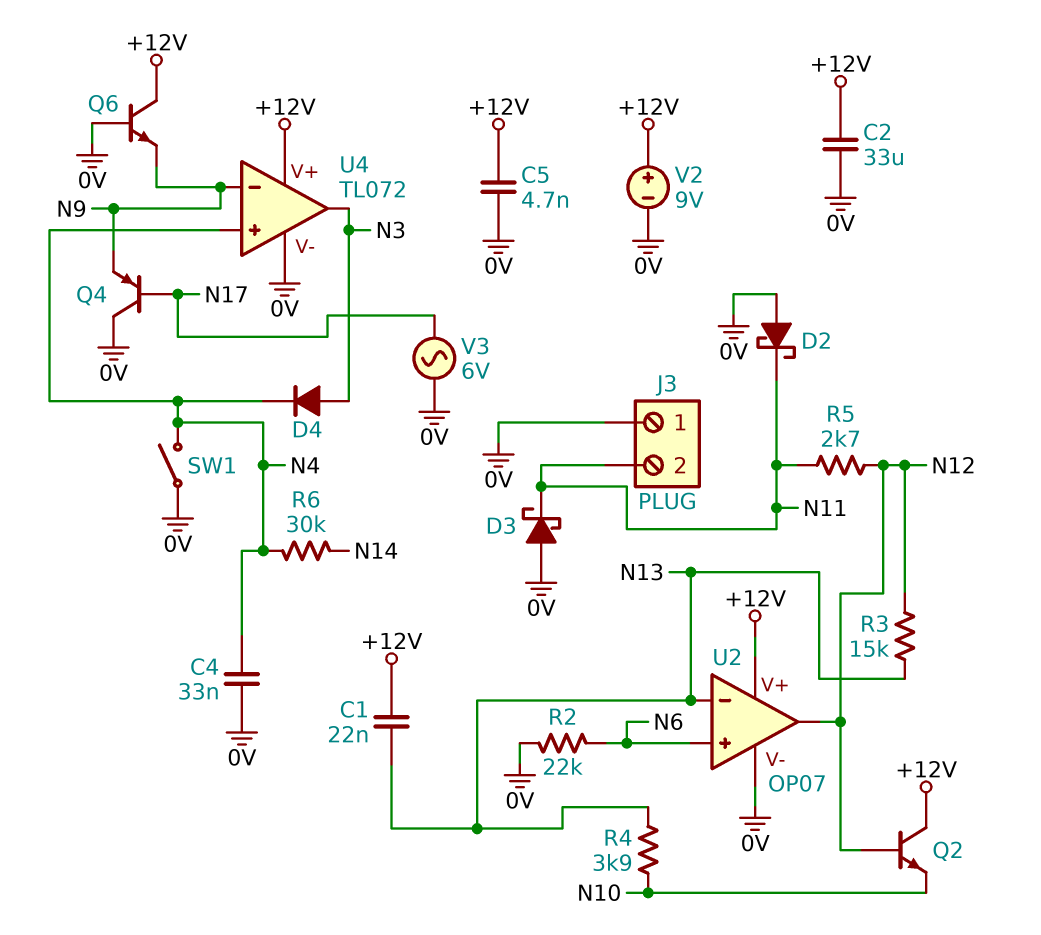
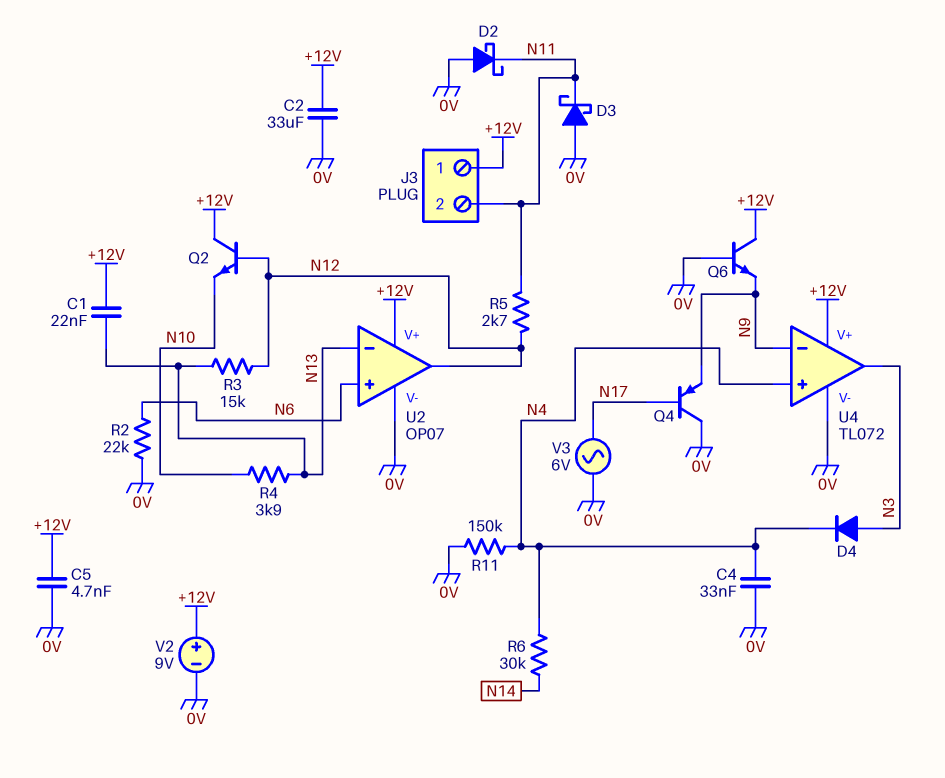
J3 pin 1: 0V -> +12V
R11: none -> 150k (0V, N4)
SW1: switch (0V, N4) -> none

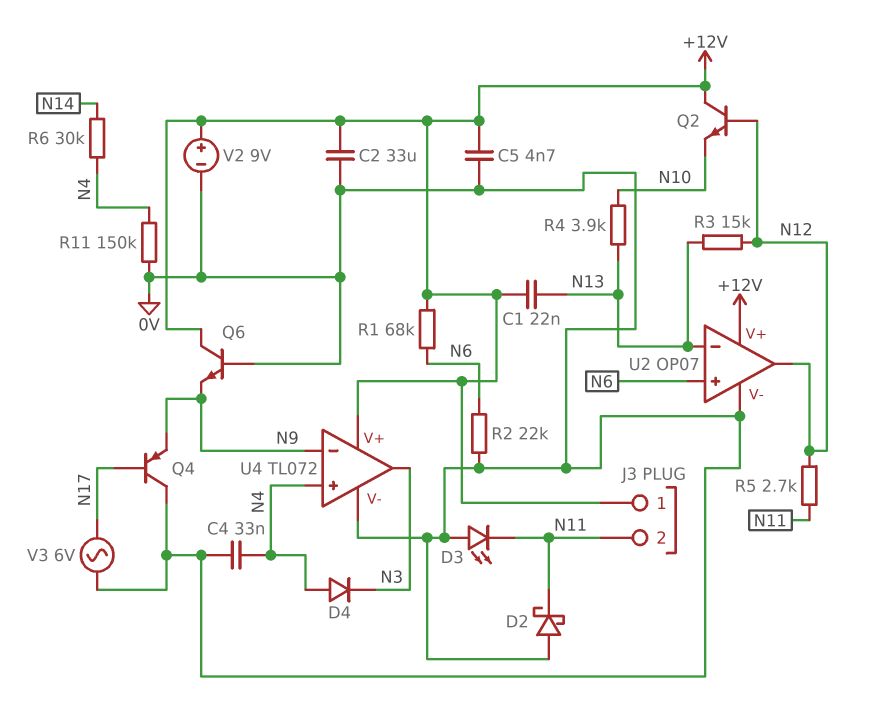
D3: schottky (A 0V, K N11) -> LED (A 0V, K N11)
D4: diode (A N3, K N4) -> diode (A N4, K N3)
R1: none -> 68k (+12V, N6)

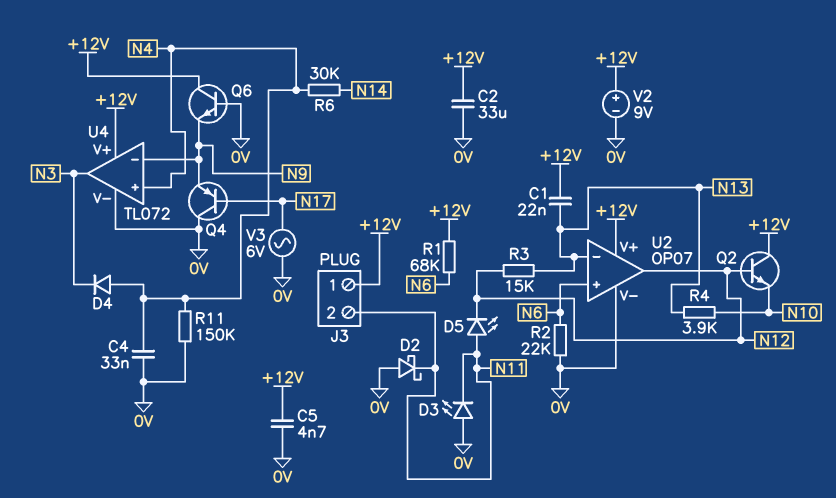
D5: none -> LED (A N11, K N12)
R5: 2.7k (N11, N12) -> none

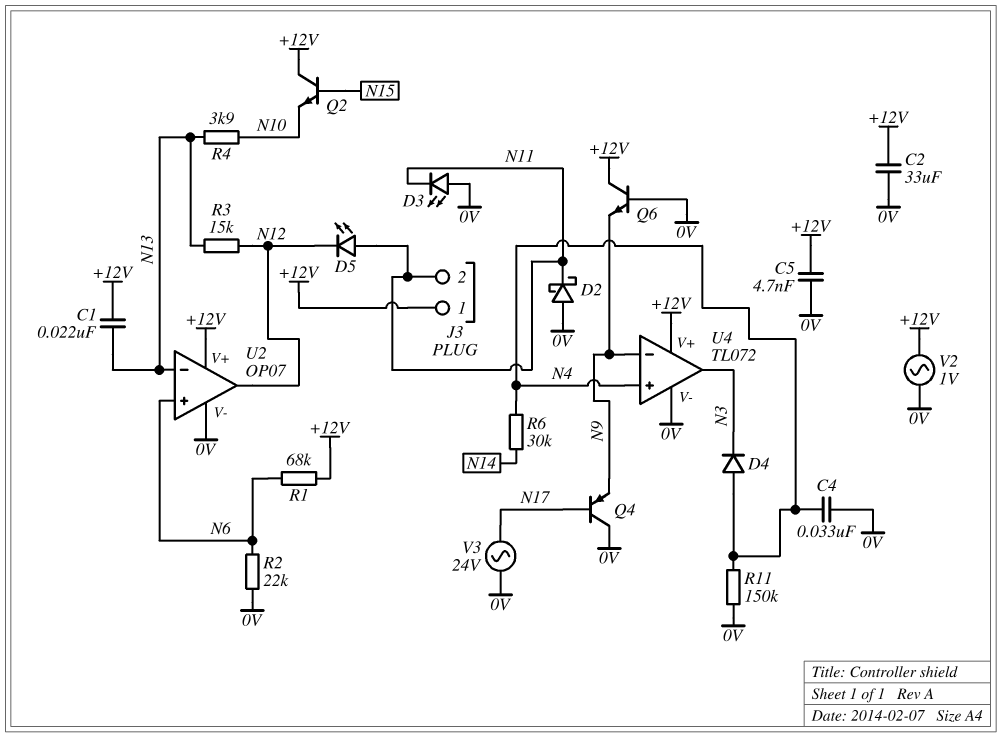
Q2: NPN (B N12, C +12V, E N10) -> NPN (B N15, C +12V, E N10)
V2: 9V (plus +12V, minus 0V) -> AC 1V (+12V, 0V)
V3: AC 6V (0V, N17) -> AC 24V (0V, N17)

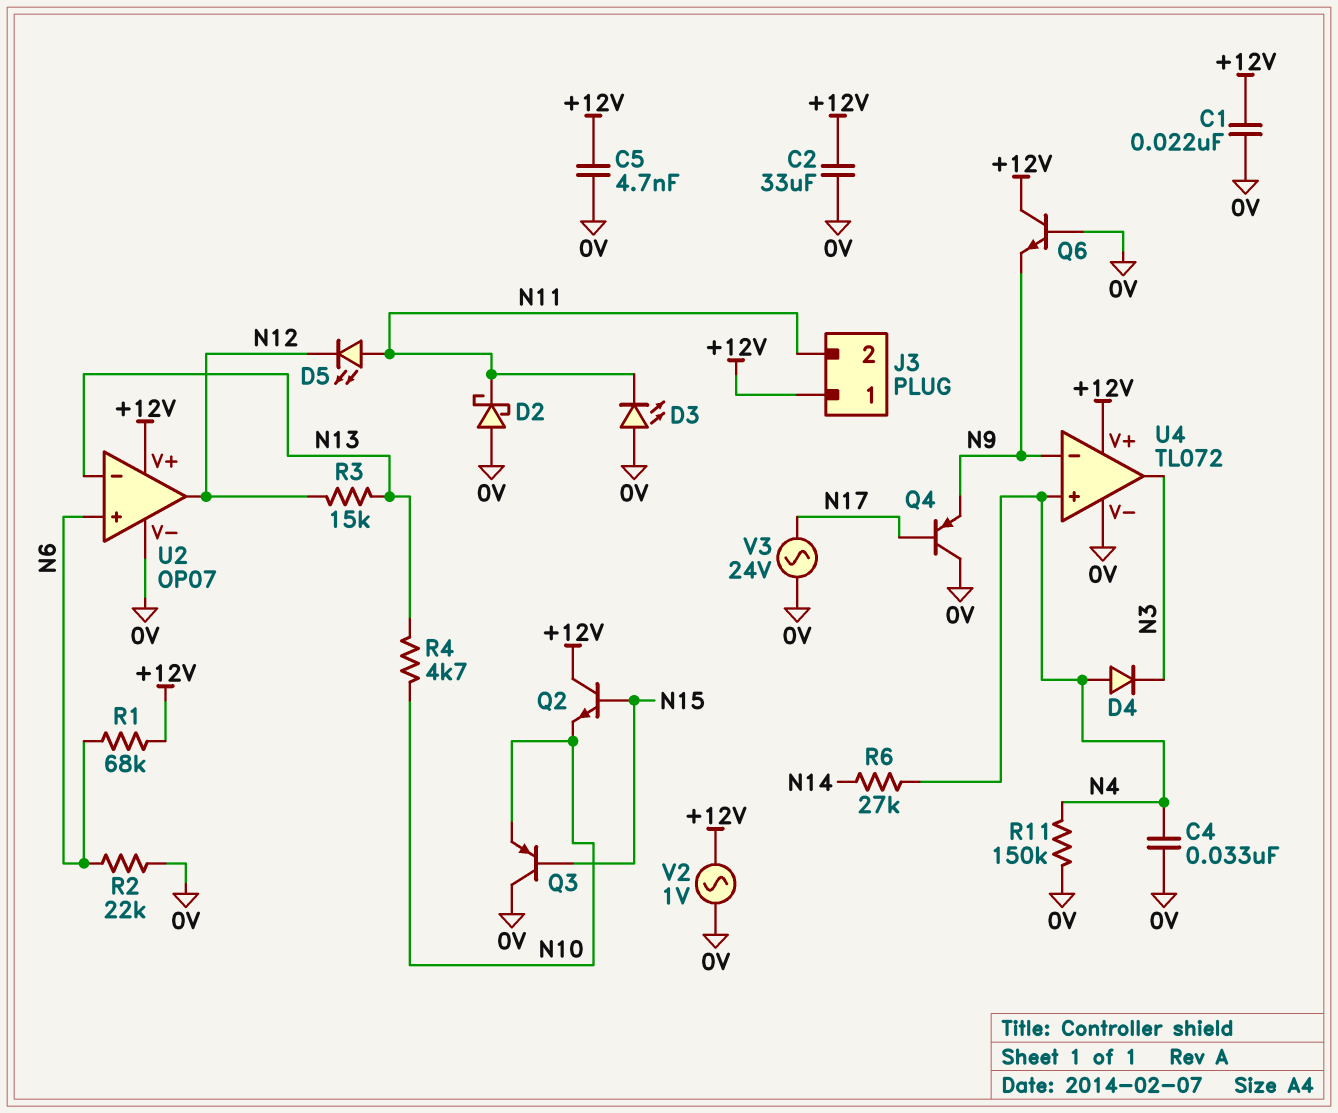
C1: 22nF (+12V, N13) -> 22nF (+12V, 0V)
Q3: none -> PNP (B N15, C 0V, E N10)
R4: 3.9k (N10, N13) -> 4.7k (N10, N13)
R6: 30k (N4, N14) -> 27k (N4, N14)

